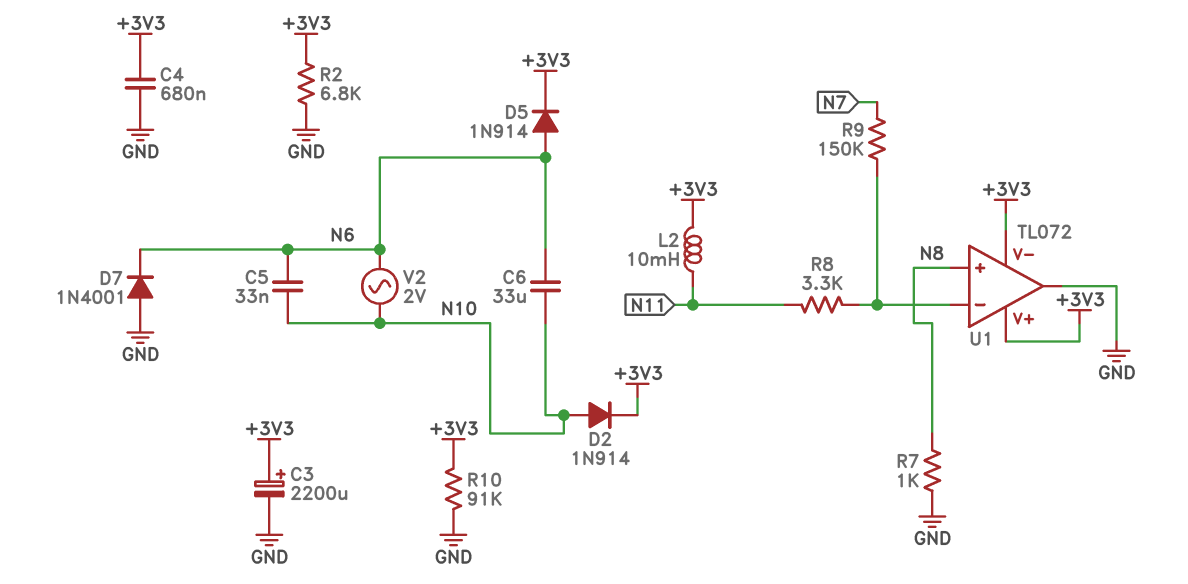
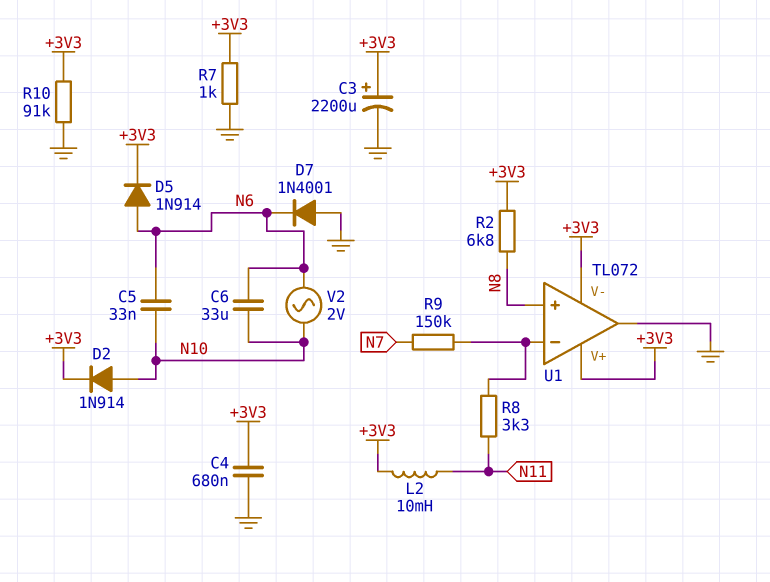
R2: 6.8k (+3V3, GND) -> 6.8k (+3V3, N8)
R7: 1k (GND, N8) -> 1k (+3V3, GND)

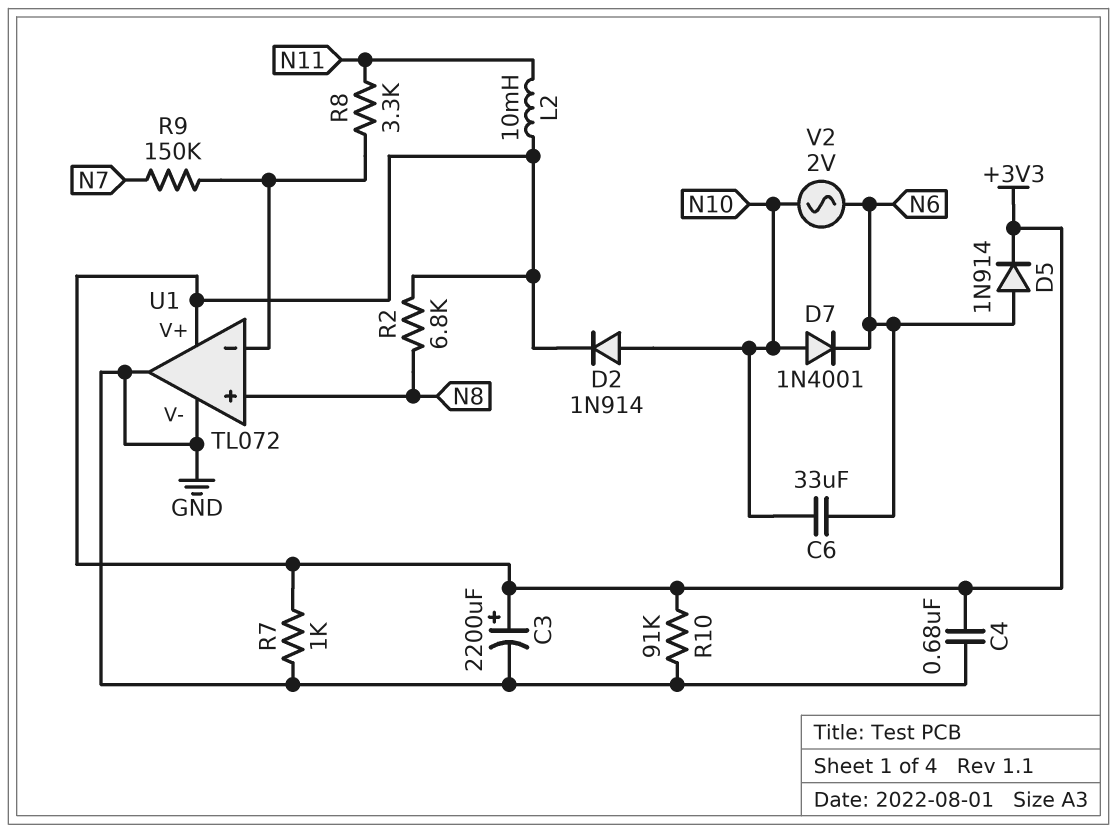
C5: 33nF (N6, N10) -> none
D7: diode 1N4001 (A GND, K N6) -> diode 1N4001 (A N10, K N6)
U1 pin V-: +3V3 -> GND

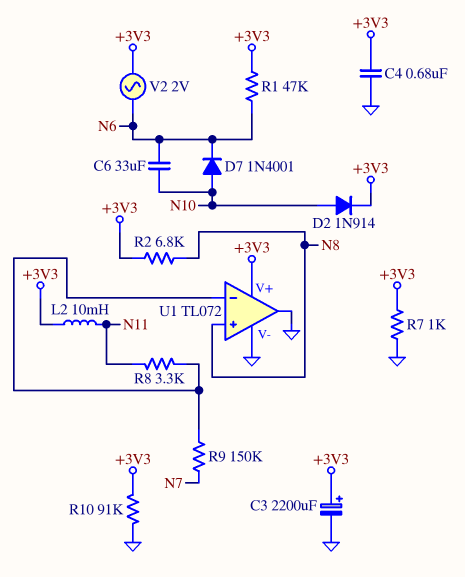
D5: diode 1N914 (A N6, K +3V3) -> none
R1: none -> 47k (+3V3, N6)
V2: AC 2V (N6, N10) -> AC 2V (+3V3, N6)

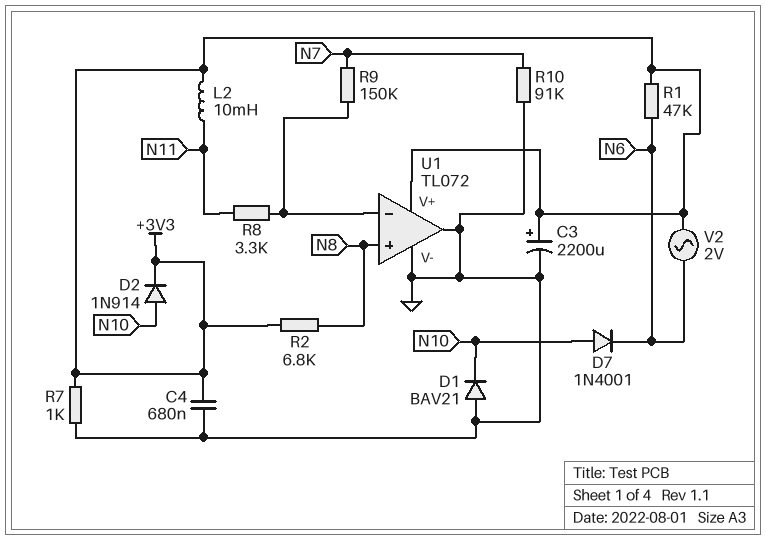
C6: 33uF (N6, N10) -> none
D1: none -> diode BAV21 (A GND, K N10)
R10: 91k (+3V3, GND) -> 91k (GND, N7)

